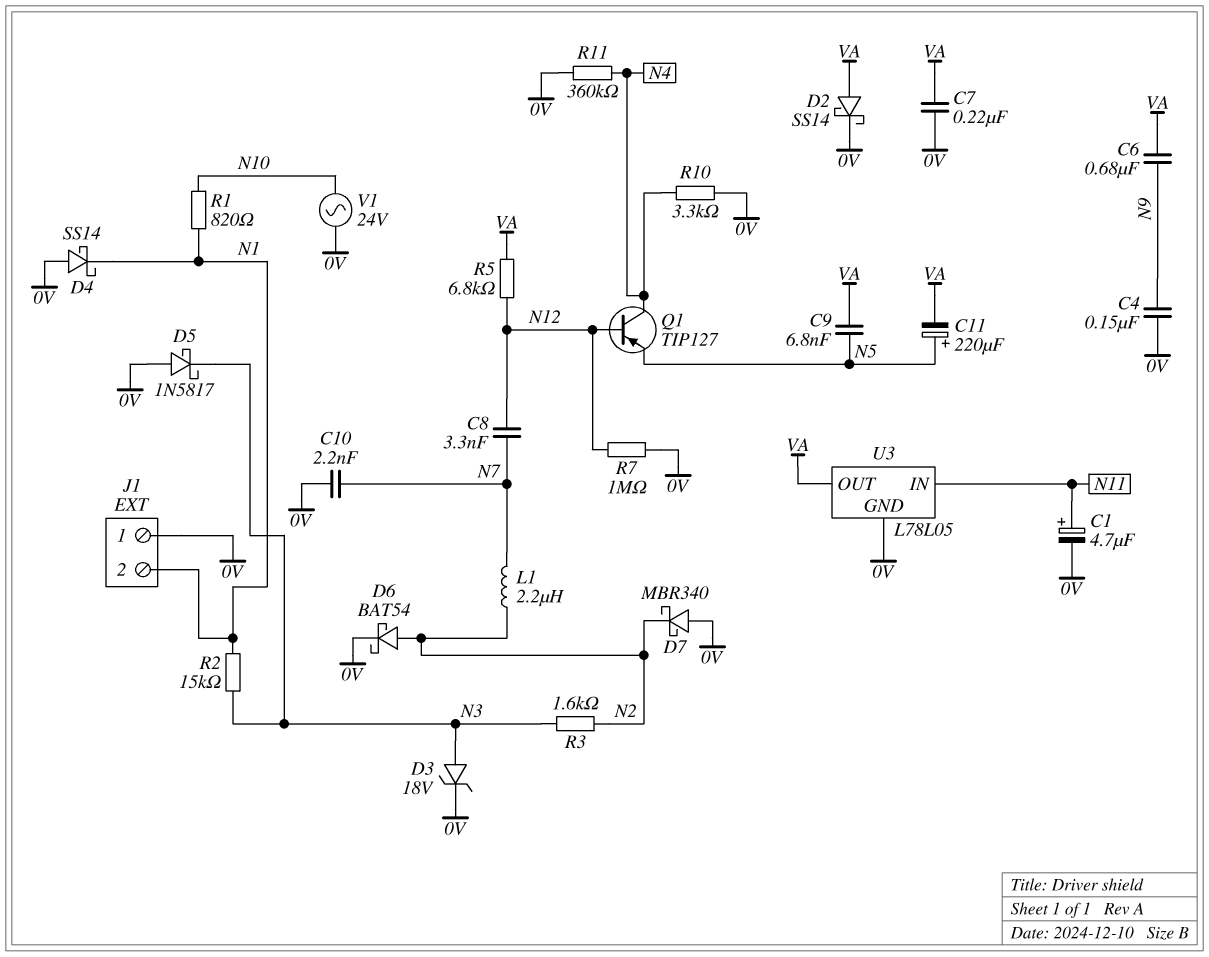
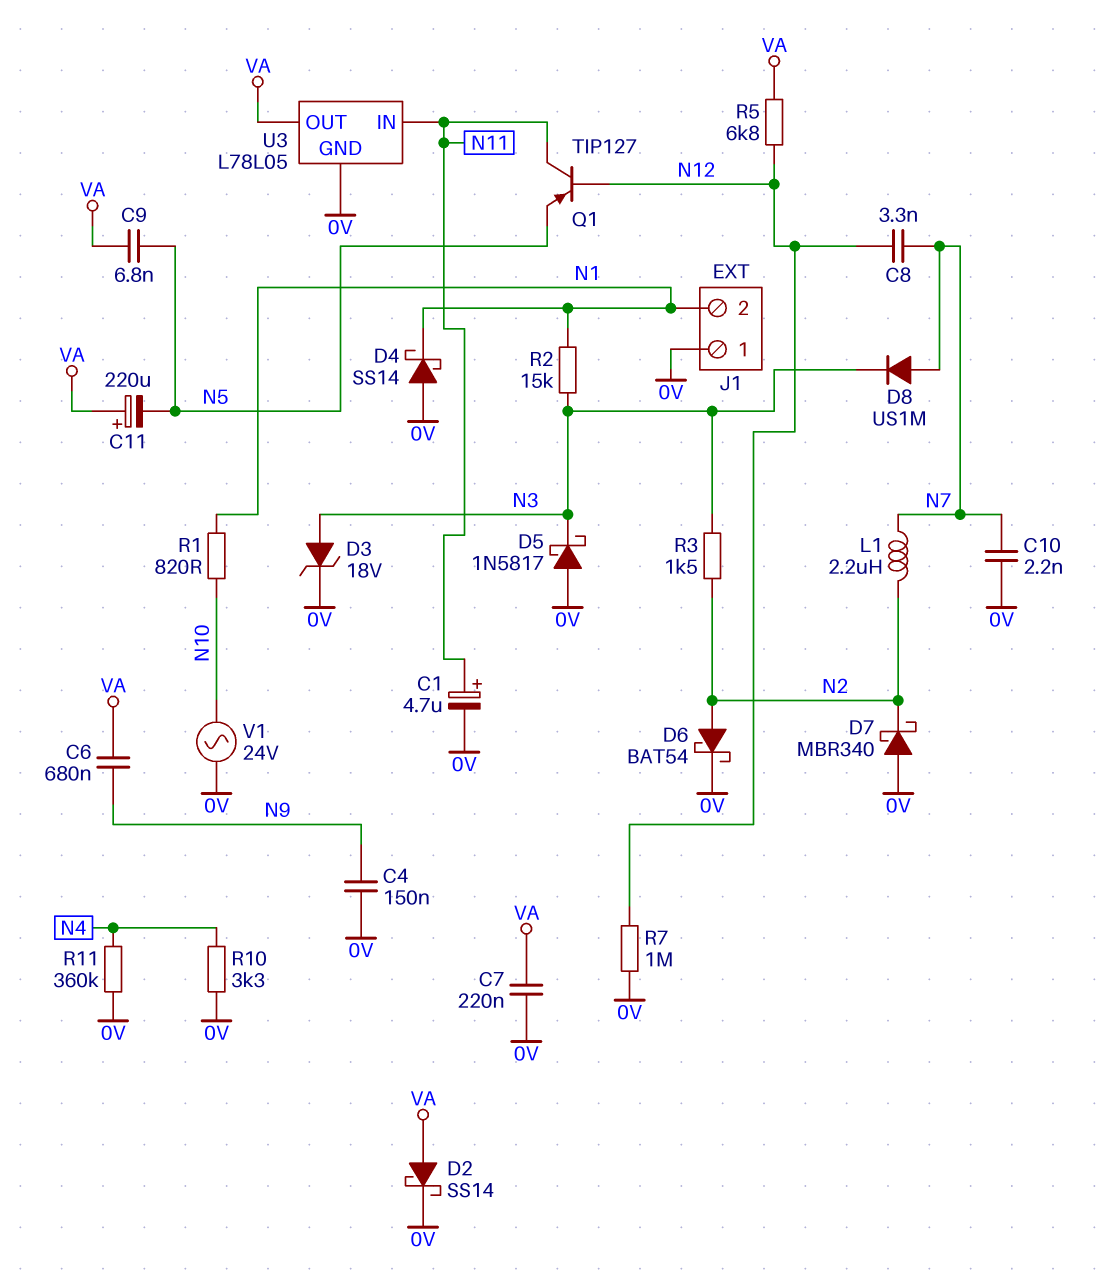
C11: 220uF (plus N5, minus VA) -> 220uF (plus VA, minus N5)
D8: none -> diode US1M (A N7, K N3)
Q1: PNP TIP127 (B N12, C N4, E N5) -> PNP TIP127 (B N12, C N11, E N5)
R3: 1.6k (N2, N3) -> 1.5k (N2, N3)

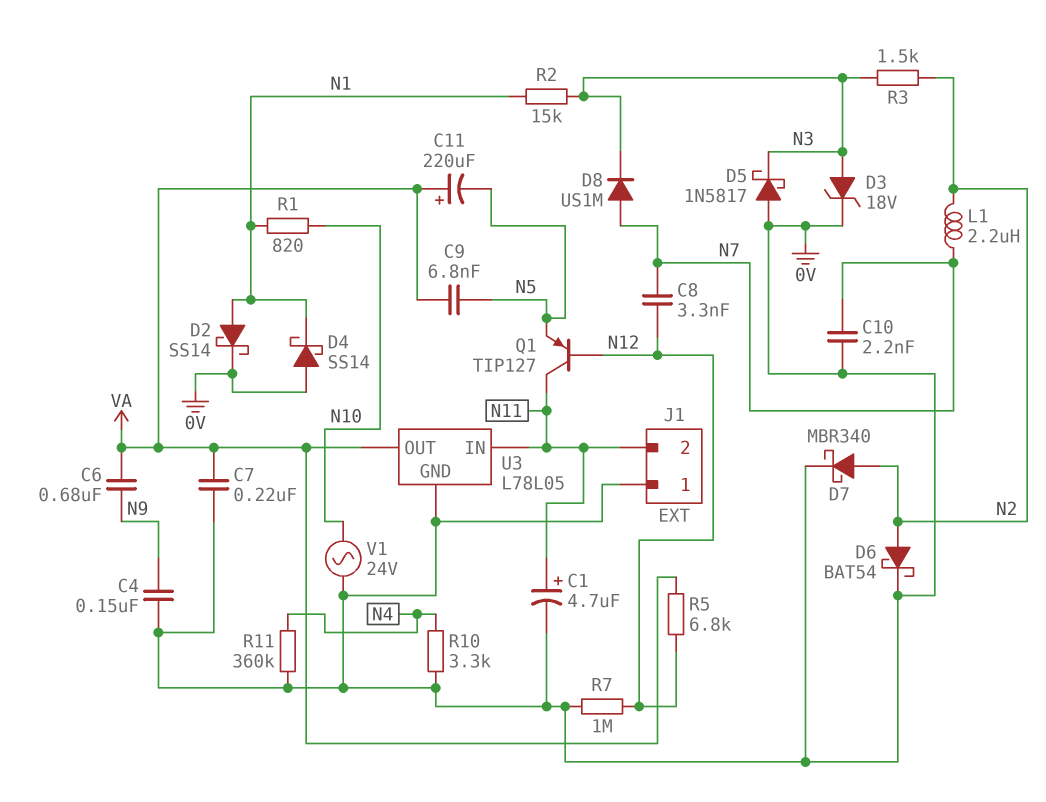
D2: schottky SS14 (A VA, K 0V) -> schottky SS14 (A N1, K 0V)
D7: schottky MBR340 (A 0V, K N2) -> schottky MBR340 (A N2, K 0V)
J1 pin 2: N1 -> N11

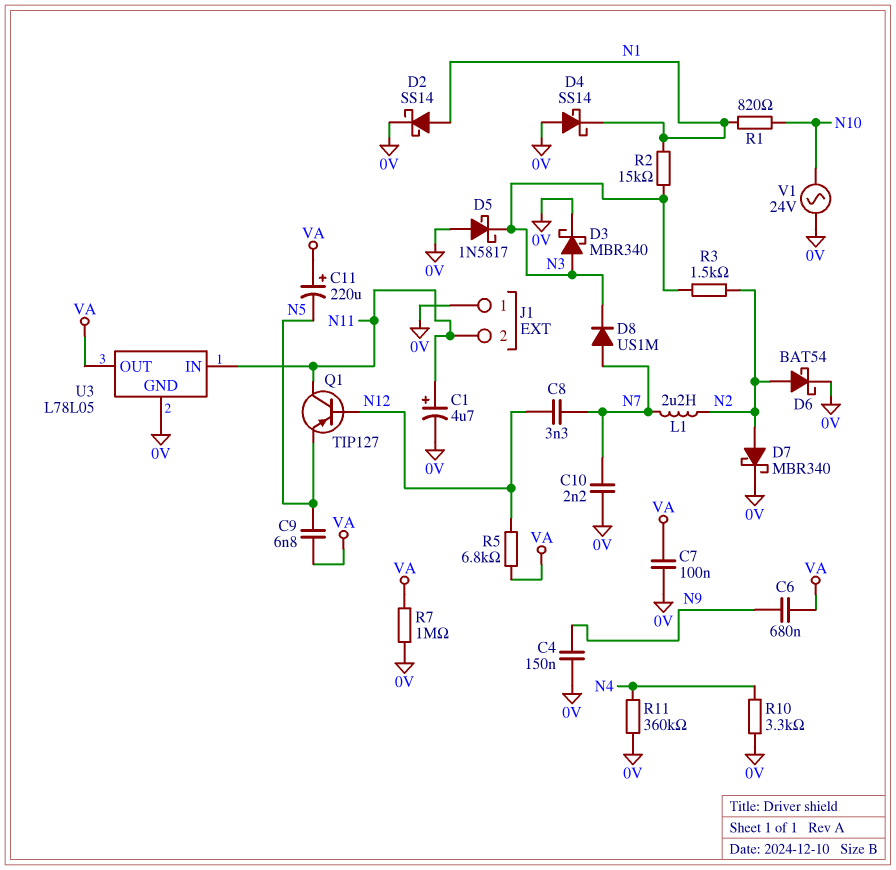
C7: 220nF (0V, VA) -> 100nF (0V, VA)
D3: zener 18V (A N3, K 0V) -> schottky MBR340 (A N3, K 0V)
R7: 1M (0V, N12) -> 1M (0V, VA)

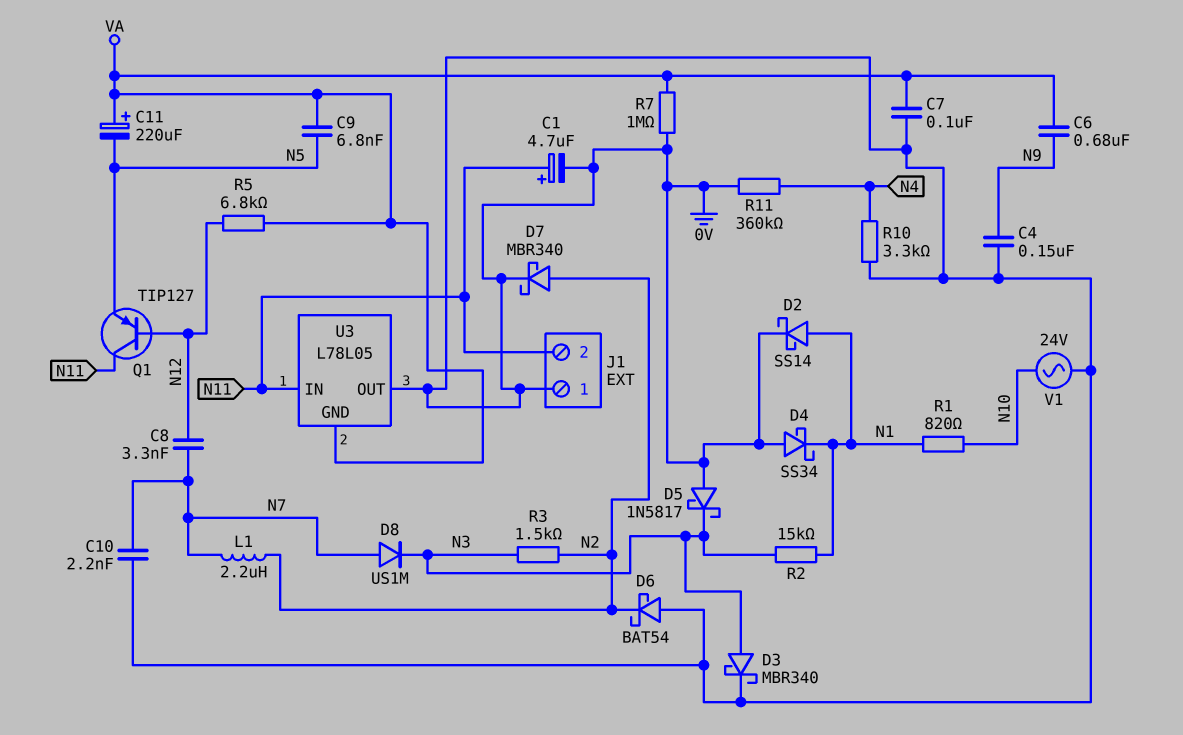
D4: schottky SS14 (A 0V, K N1) -> schottky SS34 (A 0V, K N1)
D6: schottky BAT54 (A N2, K 0V) -> schottky BAT54 (A 0V, K N2)
U3 pin GND: 0V -> VA
U3 pin OUT: VA -> 0V

